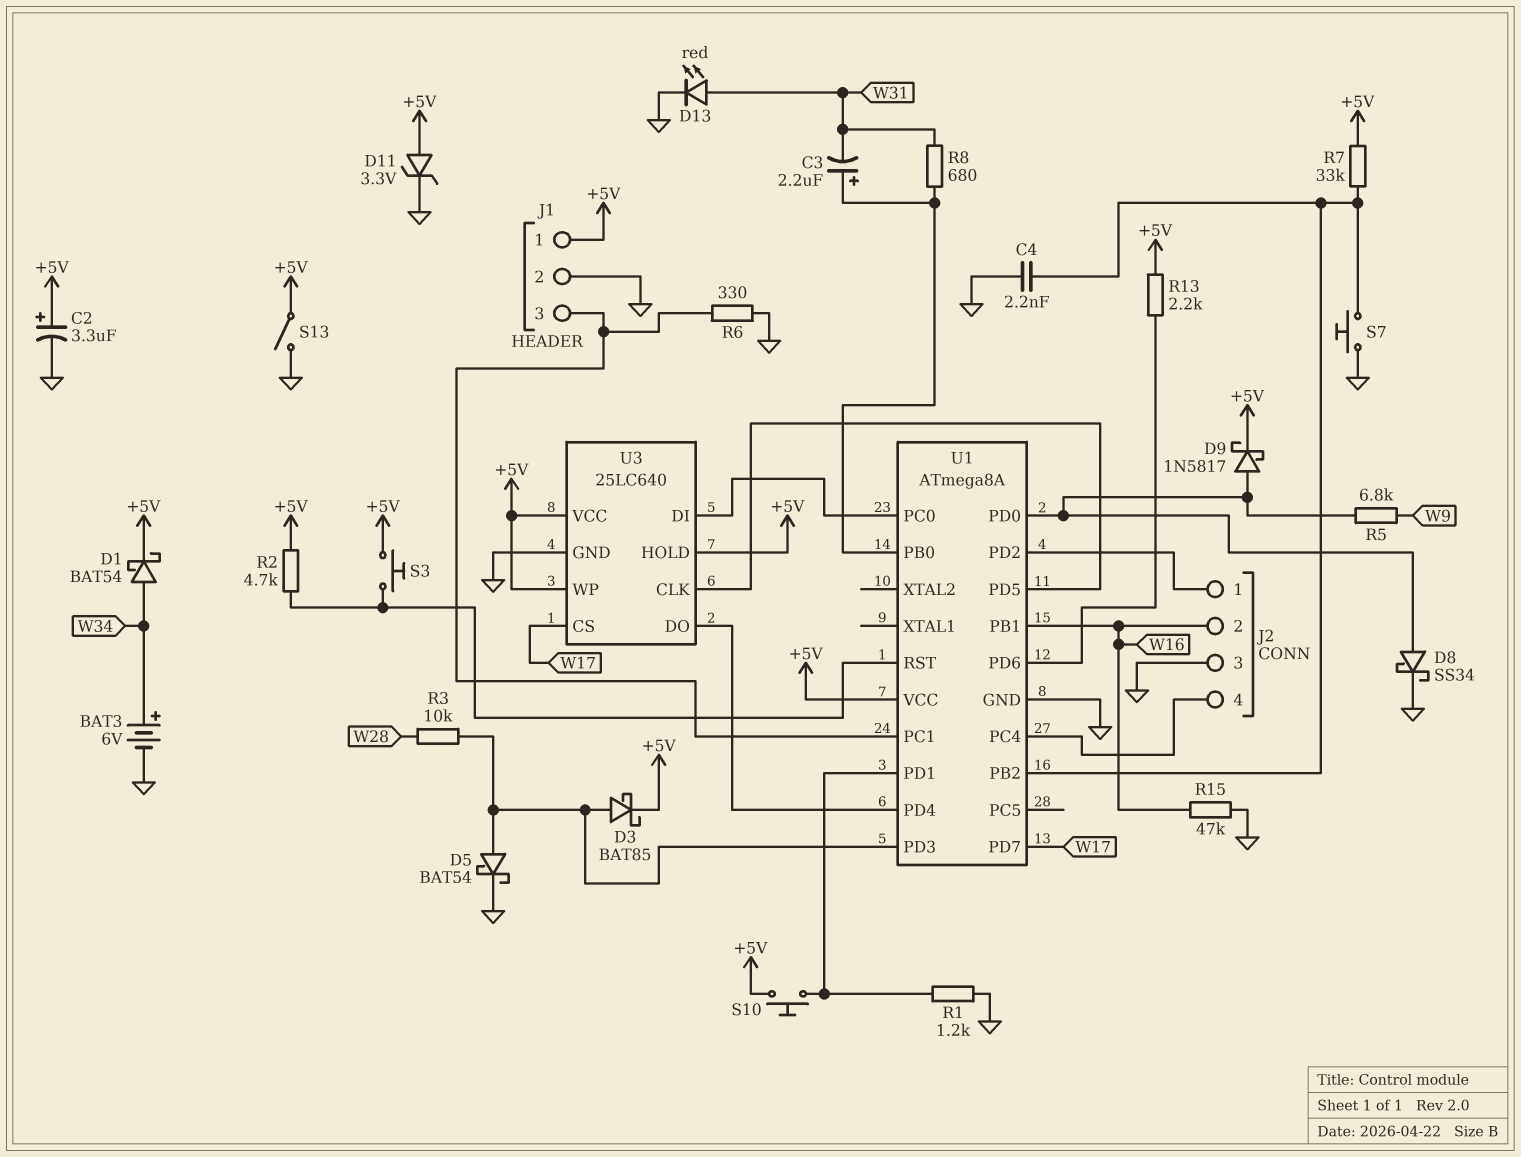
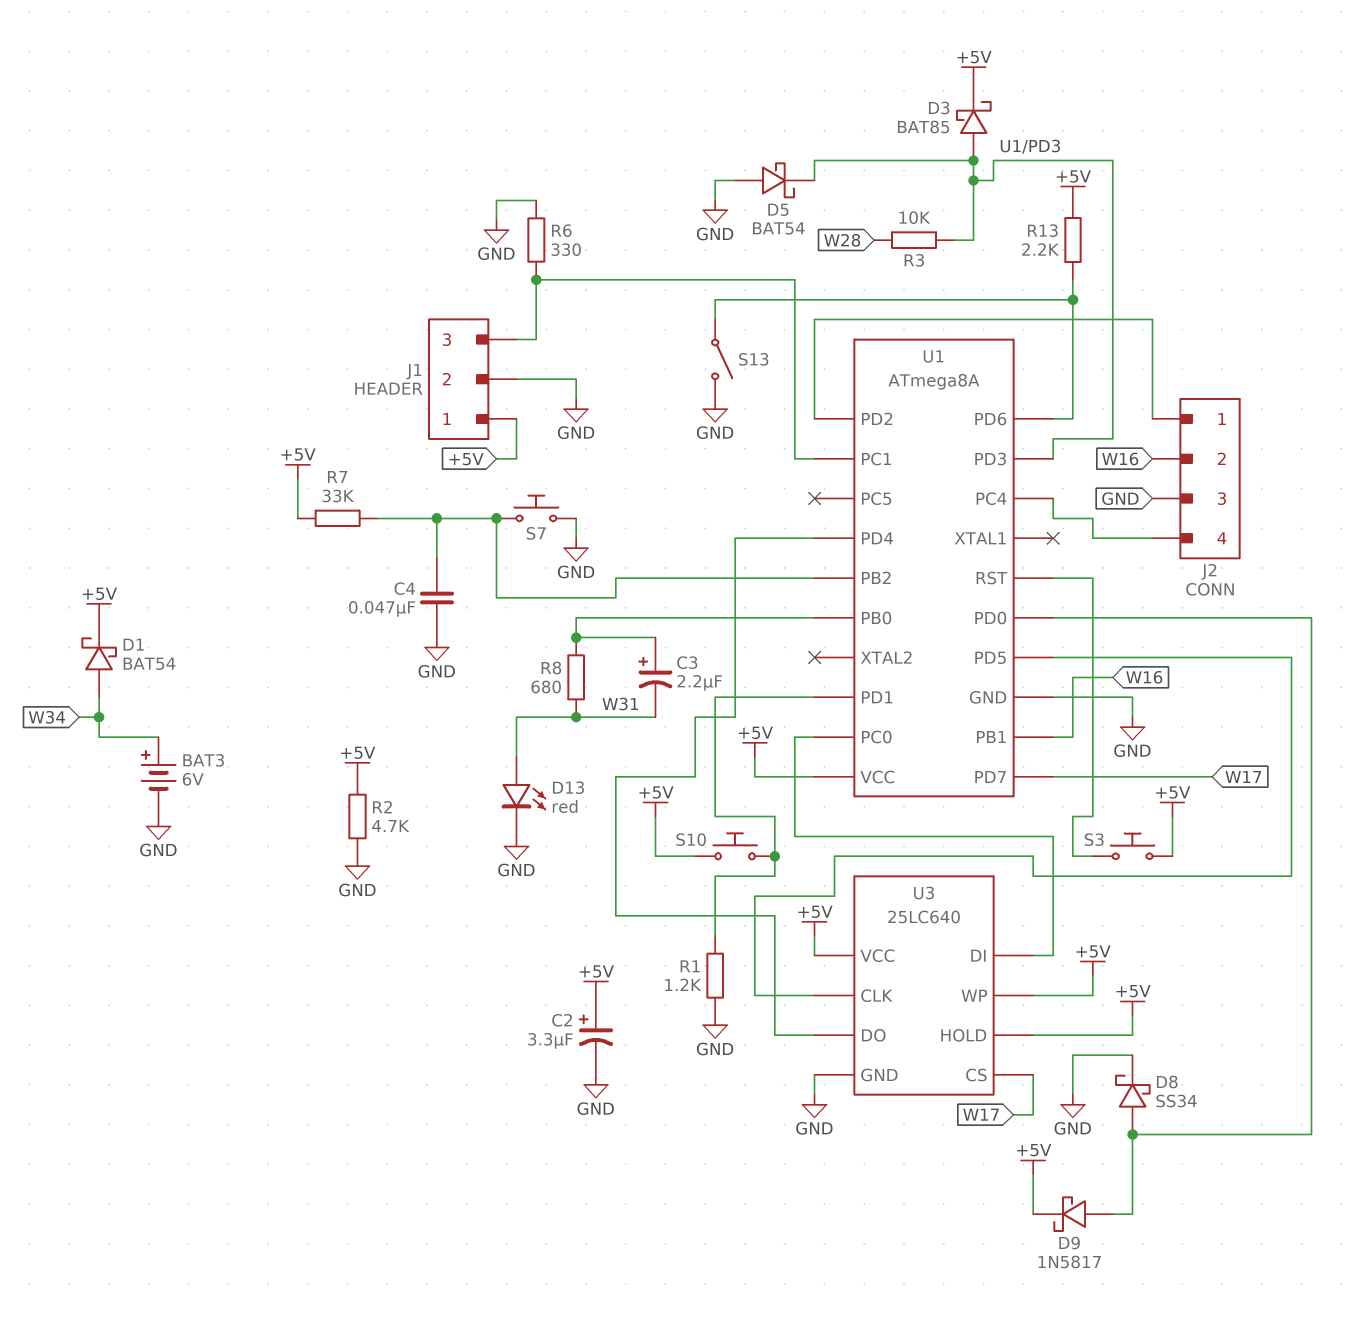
C4: 2.2nF (GND, U1/PB2) -> 47nF (GND, U1/PB2)
D5: schottky BAT54 (A U1/PD3, K GND) -> schottky BAT54 (A GND, K U1/PD3)
D11: zener 3.3V (A +5V, K GND) -> none
R2: 4.7k (+5V, U1/RST) -> 4.7k (+5V, GND)
R5: 6.8k (U1/PD0, W9) -> none
R15: 47k (GND, W16) -> none
S13: switch (+5V, GND) -> switch (GND, U1/PD6)

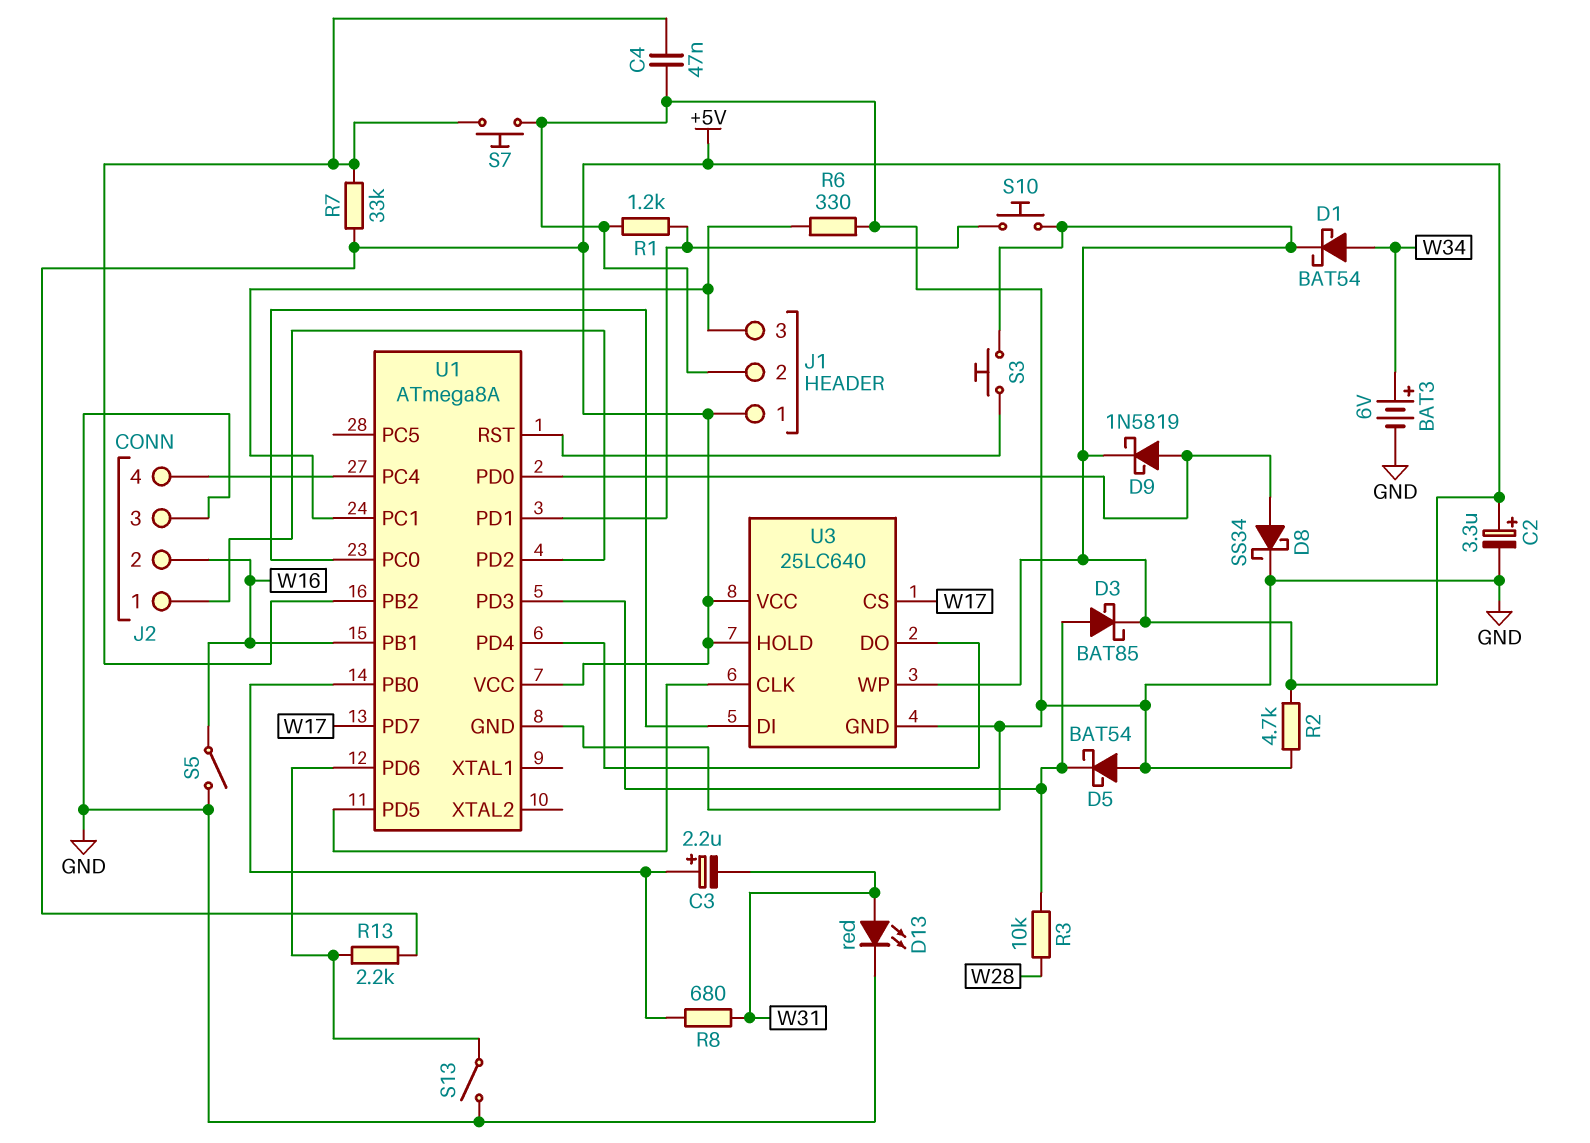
D9: schottky 1N5817 (A U1/PD0, K +5V) -> schottky 1N5819 (A U1/PD0, K +5V)
S5: none -> switch (GND, W16)

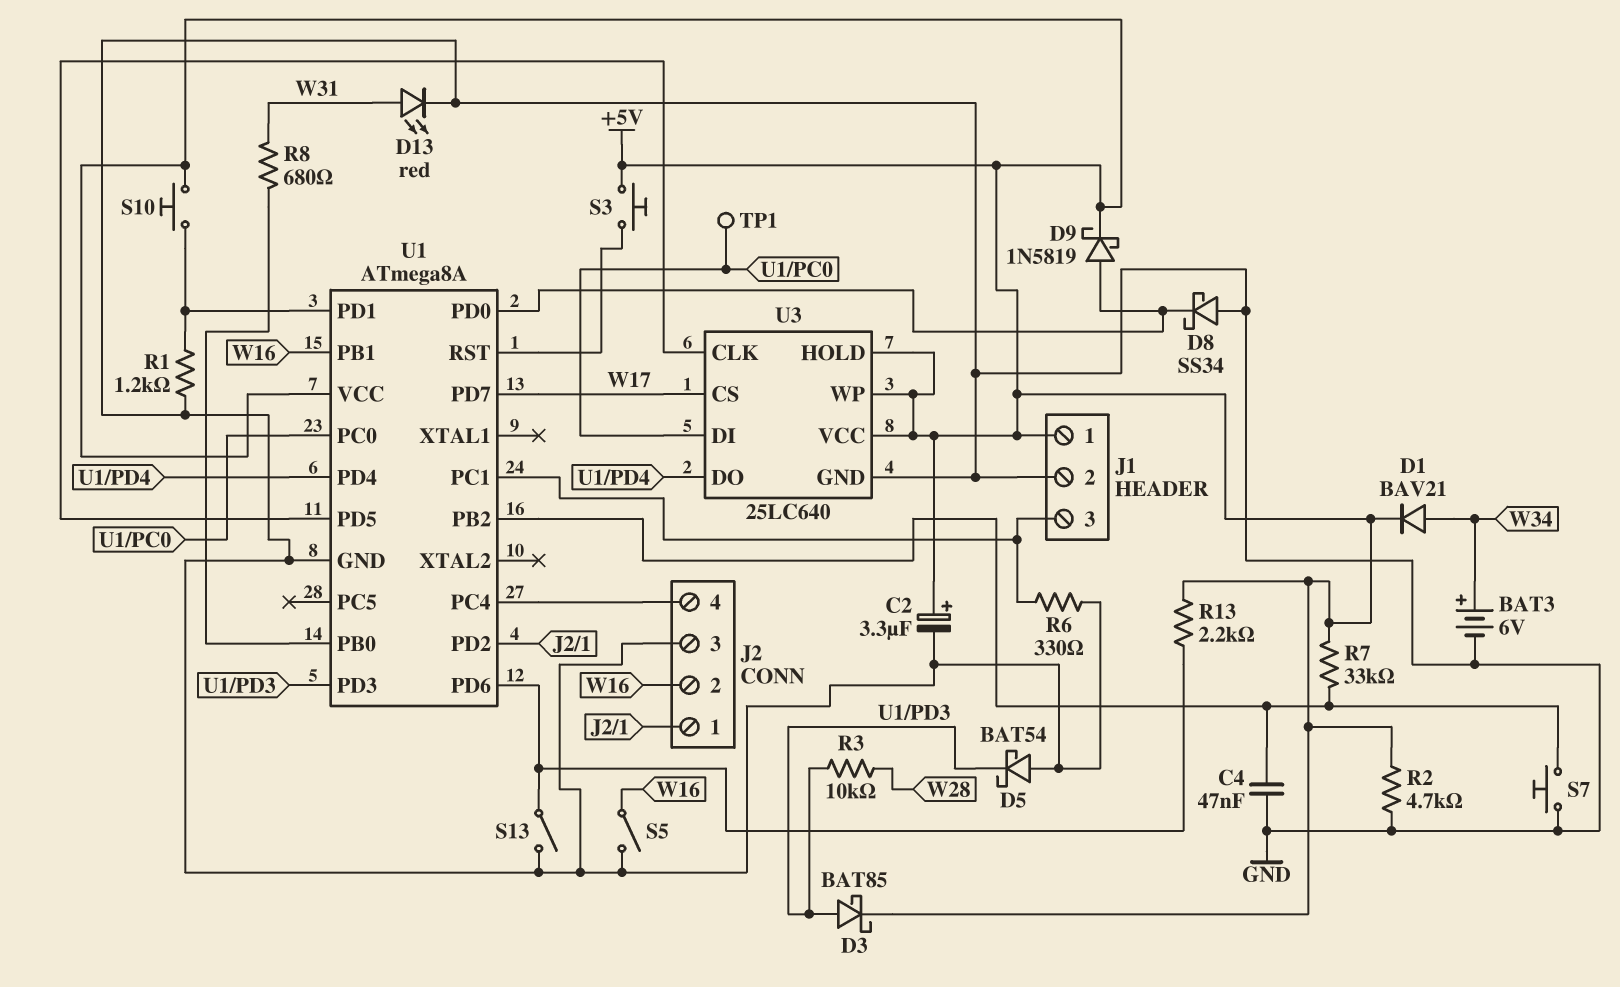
C3: 2.2uF (plus U1/PB0, minus W31) -> none
D1: schottky BAT54 (A W34, K +5V) -> diode BAV21 (A W34, K +5V)
D8: schottky SS34 (A U1/PD0, K GND) -> schottky SS34 (A GND, K U1/PD0)
TP1: none -> test point (U1/PC0)

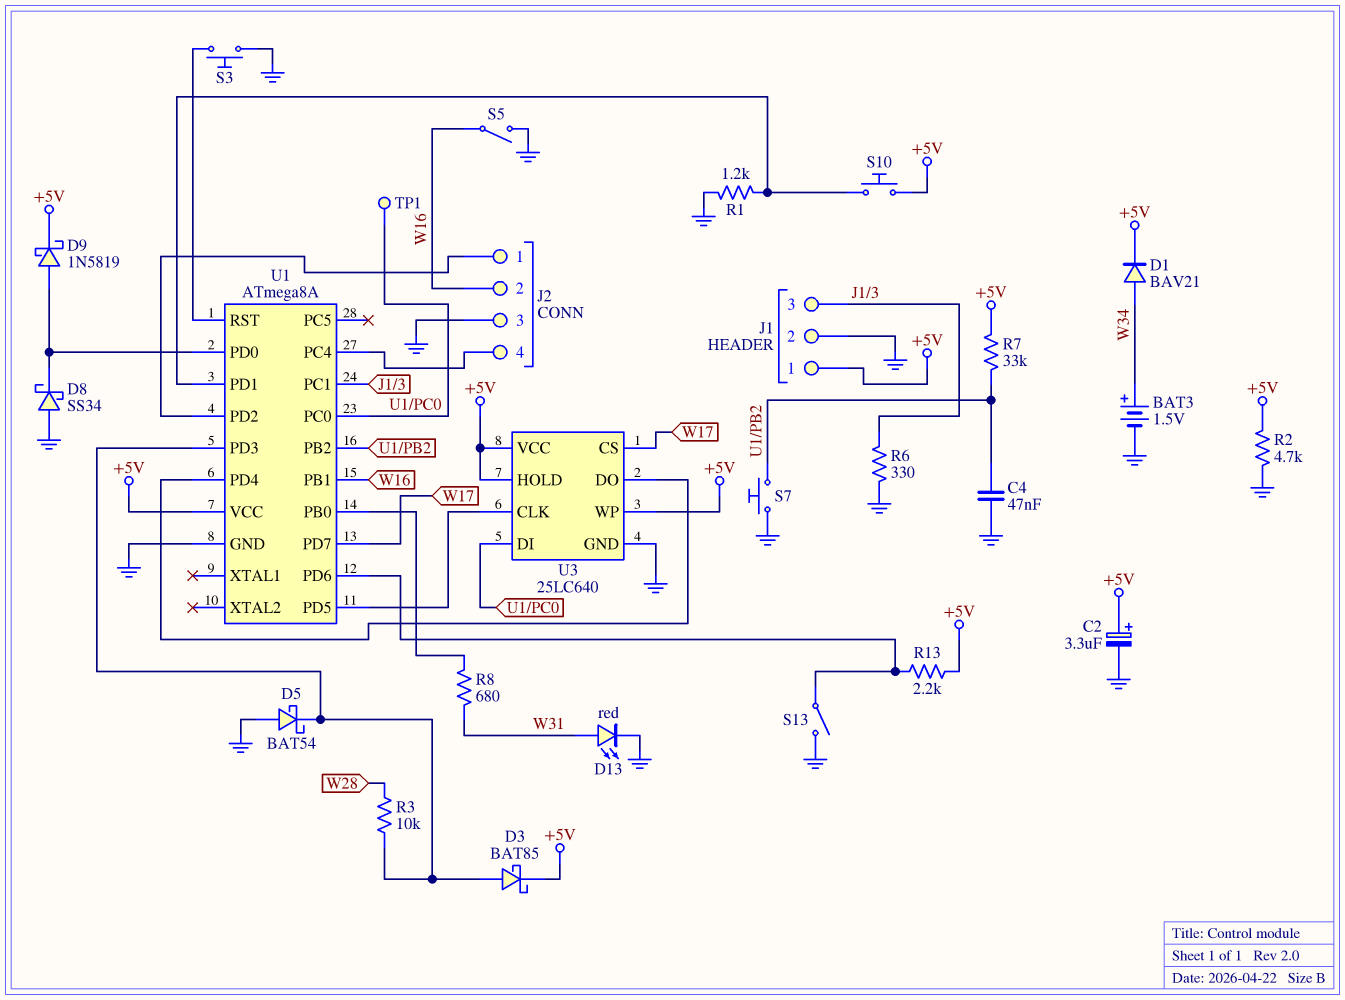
BAT3: 6V (plus W34, minus GND) -> 1.5V (plus W34, minus GND)
S3: button (+5V, U1/RST) -> button (GND, U1/RST)

